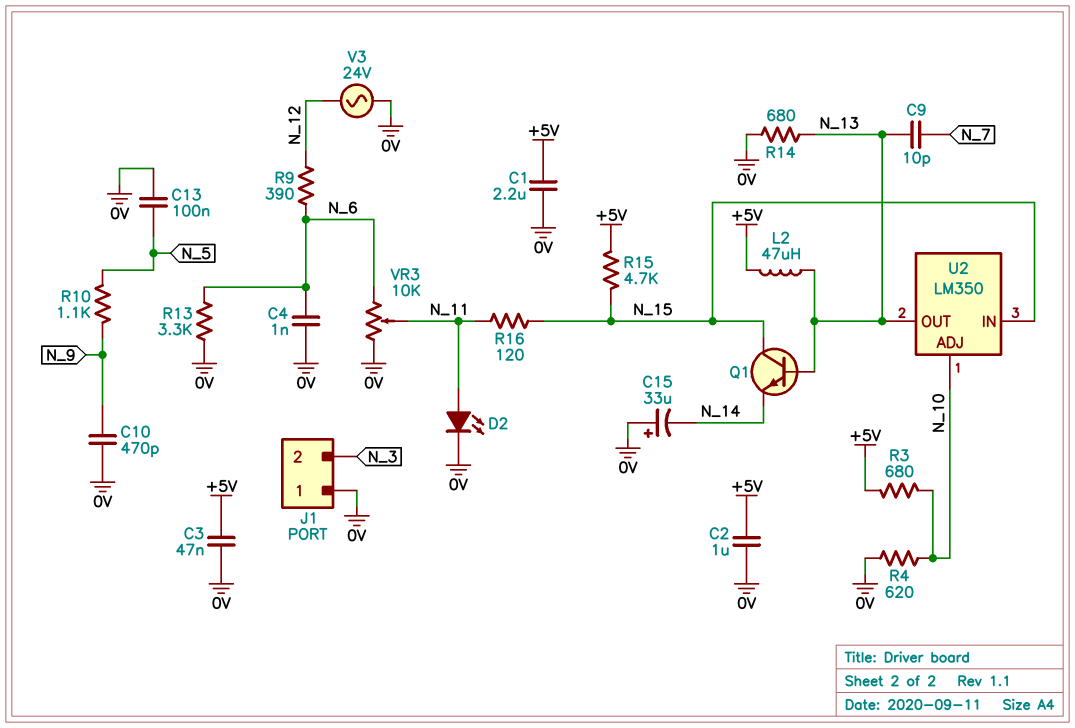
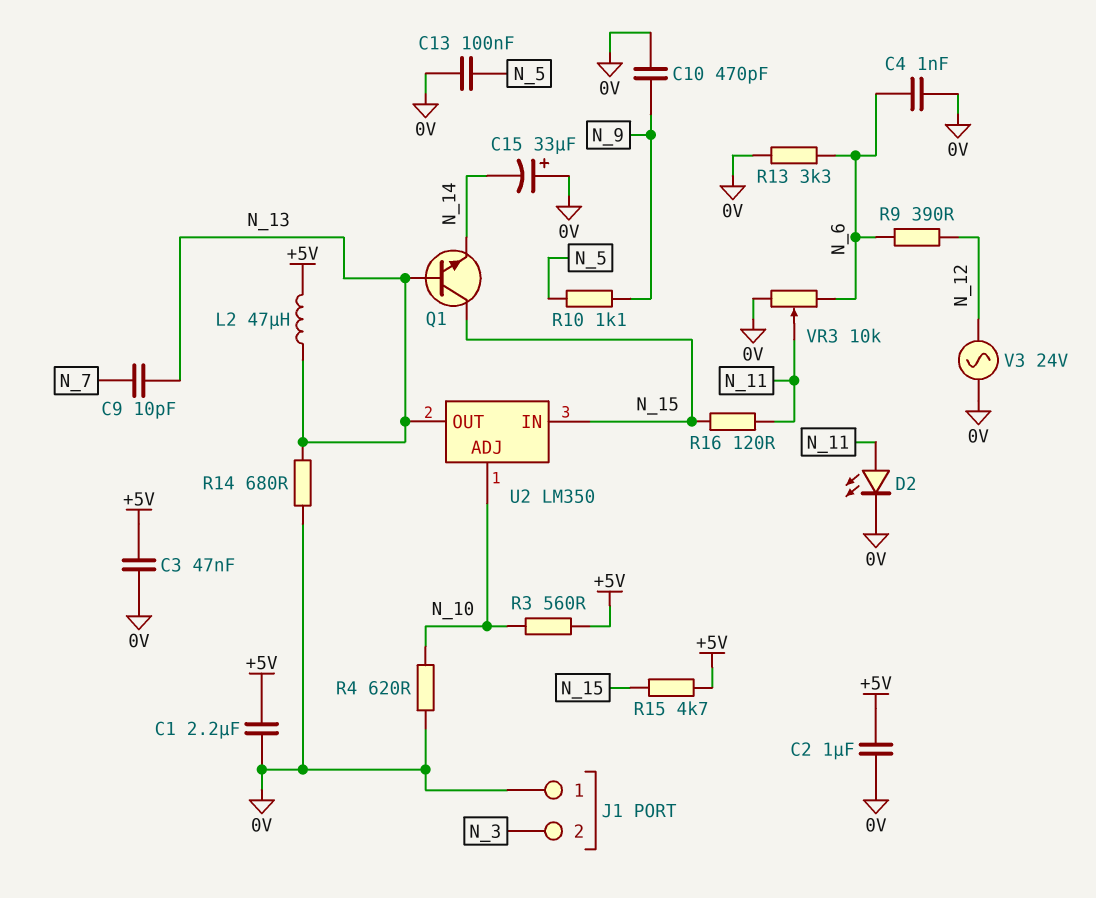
R3: 680 (+5V, N_10) -> 560 (+5V, N_10)

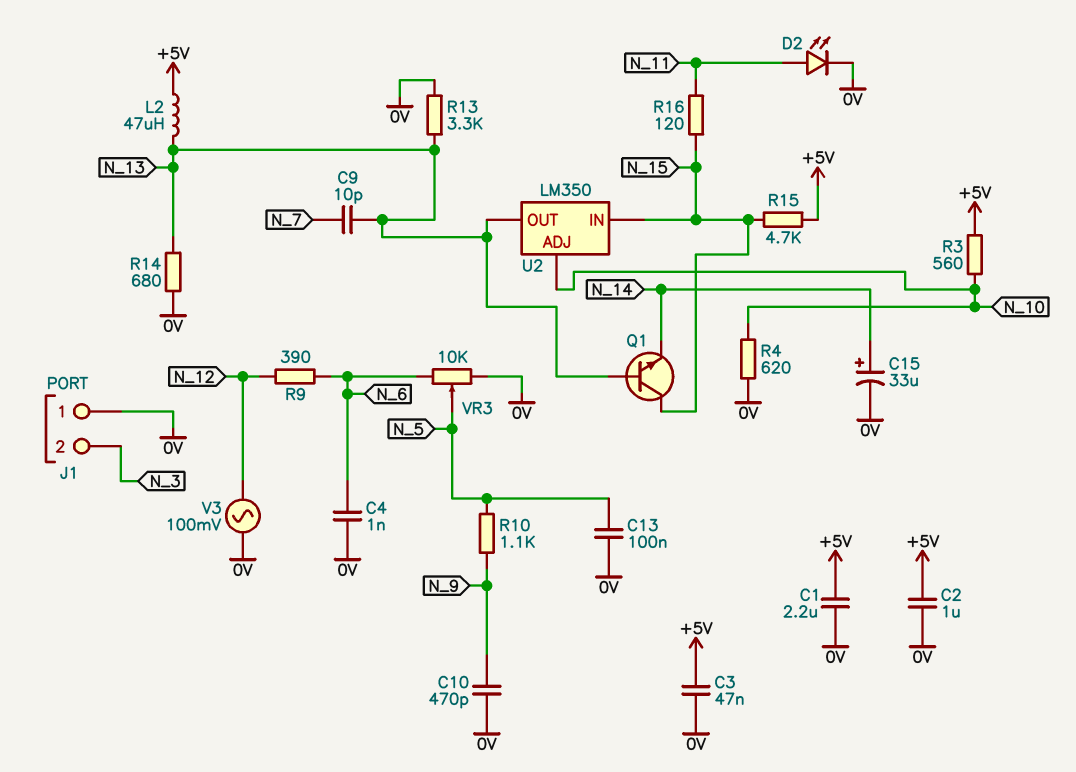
C15: 33uF (plus 0V, minus N_14) -> 33uF (plus N_14, minus 0V)
R13: 3.3k (0V, N_6) -> 3.3k (0V, N_13)
V3: AC 24V (0V, N_12) -> AC 100mV (0V, N_12)
VR3: 10k (0V, N_6, wiper N_11) -> 10k (0V, N_6, wiper N_5)

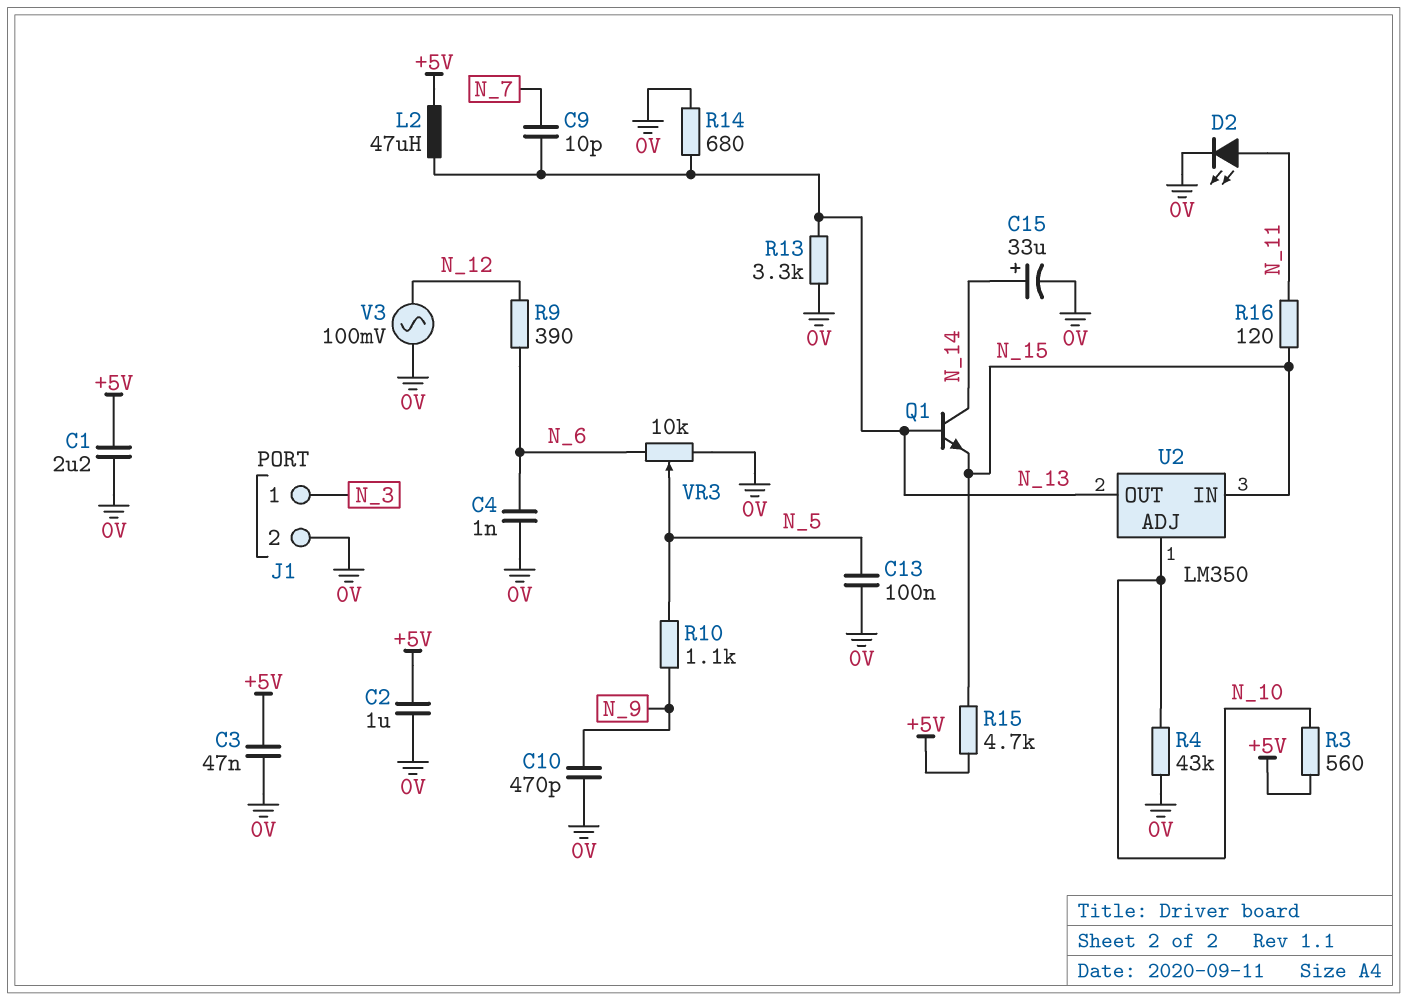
J1 pin 1: 0V -> N_3
J1 pin 2: N_3 -> 0V
Q1: NPN (B N_13, C N_15, E N_14) -> NPN (B N_13, C N_14, E N_15)
R4: 620 (0V, N_10) -> 43k (0V, N_10)

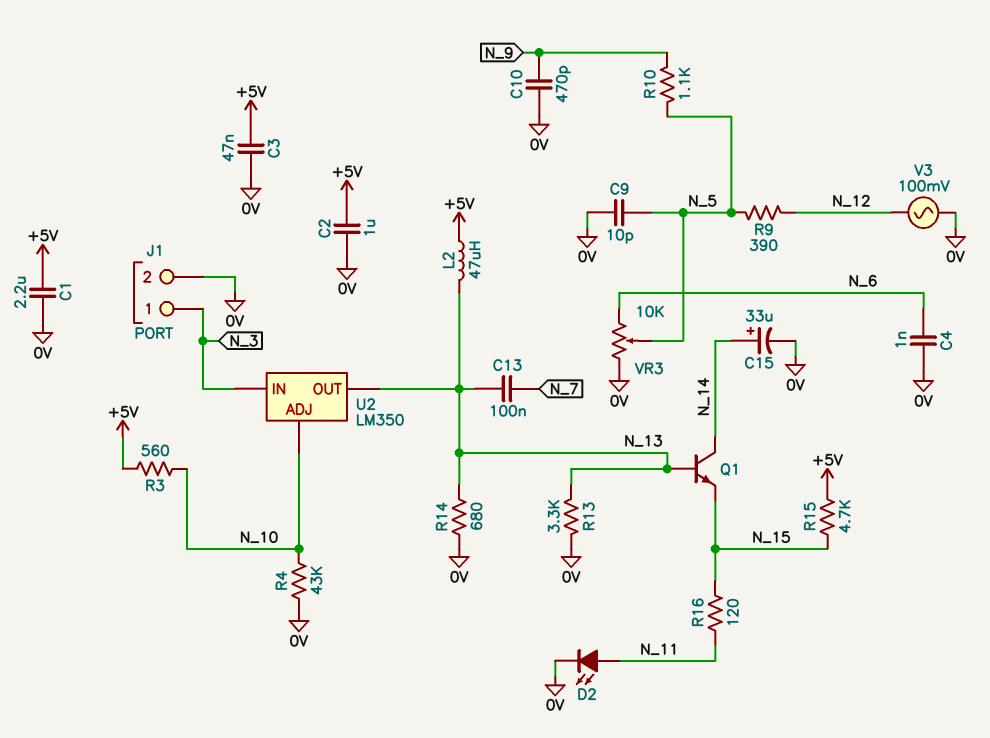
C9: 10pF (N_7, N_13) -> 10pF (0V, N_5)
C13: 100nF (0V, N_5) -> 100nF (N_7, N_13)
R9: 390 (N_6, N_12) -> 390 (N_5, N_12)
U2 pin IN: N_15 -> N_3

